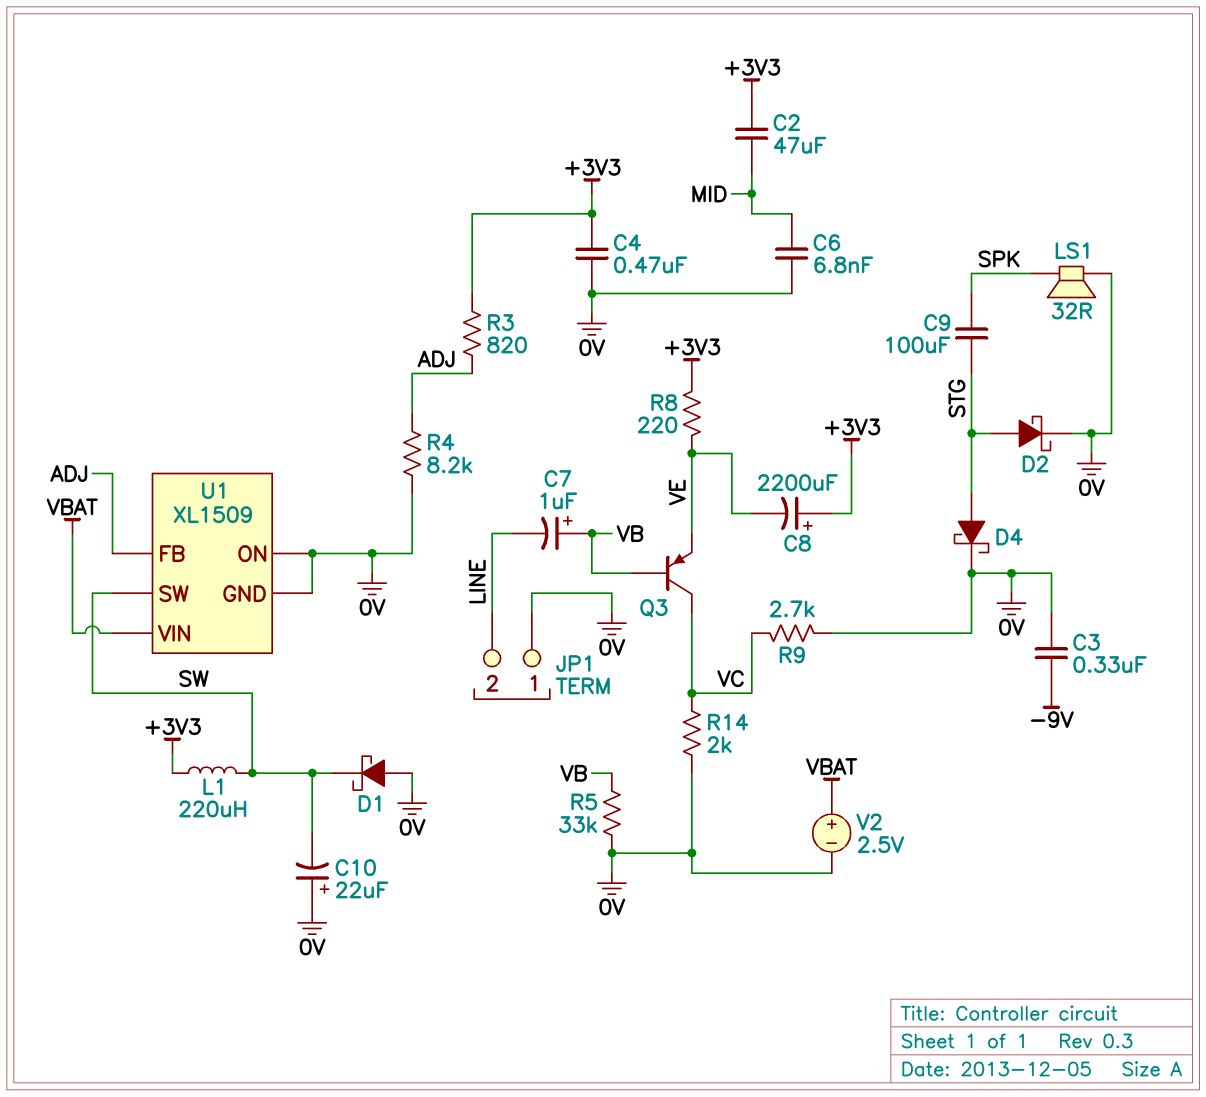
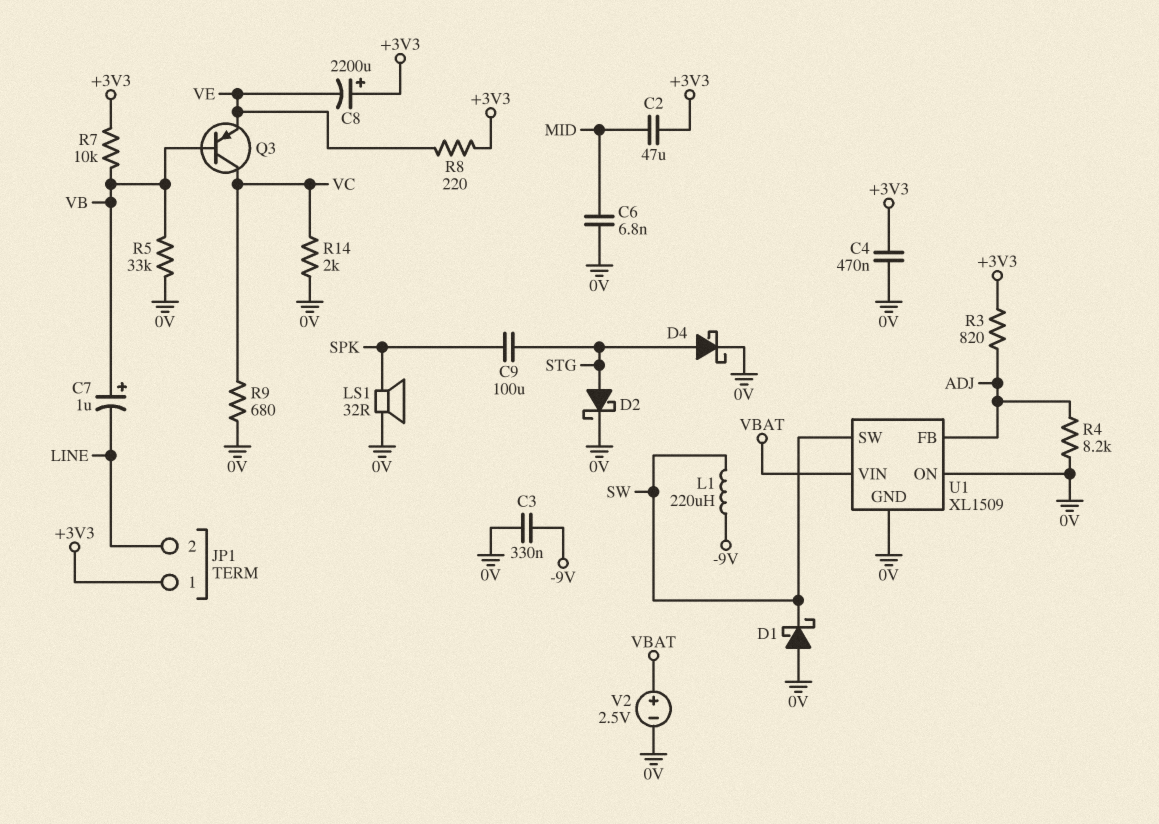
C10: 22uF (plus 0V, minus SW) -> none
JP1 pin 1: 0V -> +3V3
L1: 220uH (+3V3, SW) -> 220uH (-9V, SW)
R7: none -> 10k (+3V3, VB)
R9: 2.7k (0V, VC) -> 680 (0V, VC)

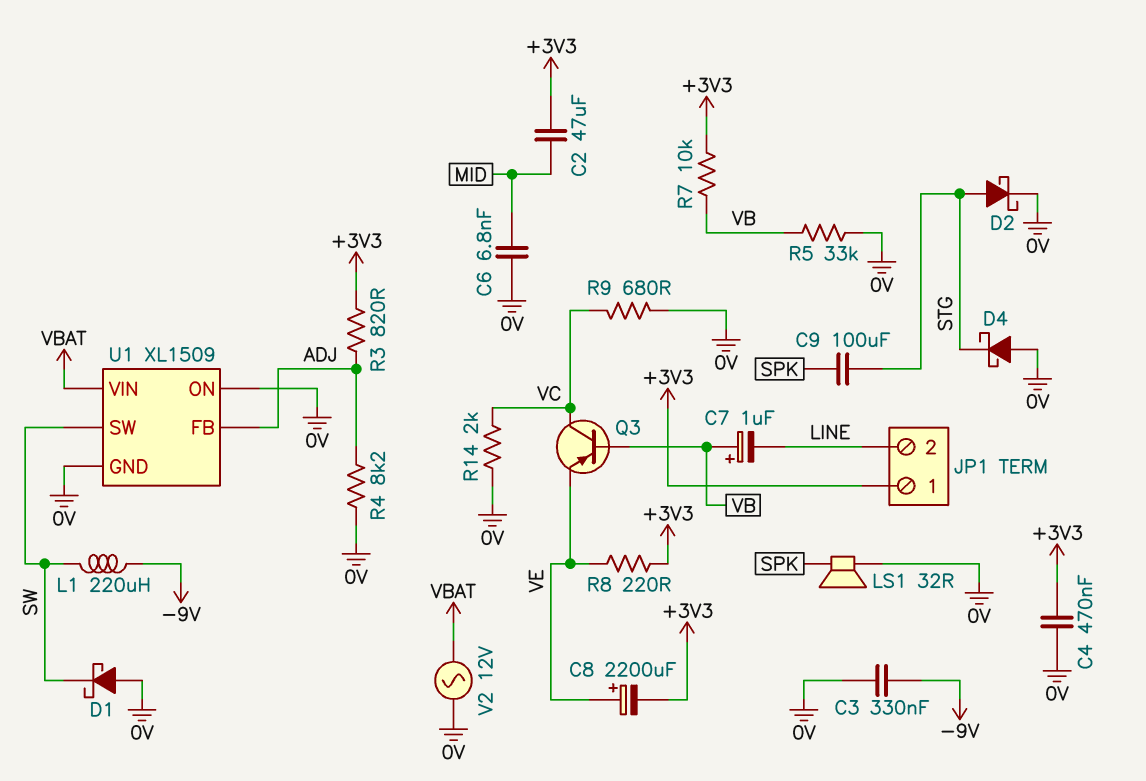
C8: 2200uF (plus +3V3, minus VE) -> 2200uF (plus VE, minus +3V3)
D4: schottky (A STG, K 0V) -> schottky (A 0V, K STG)
V2: 2.5V (plus VBAT, minus 0V) -> AC 12V (0V, VBAT)

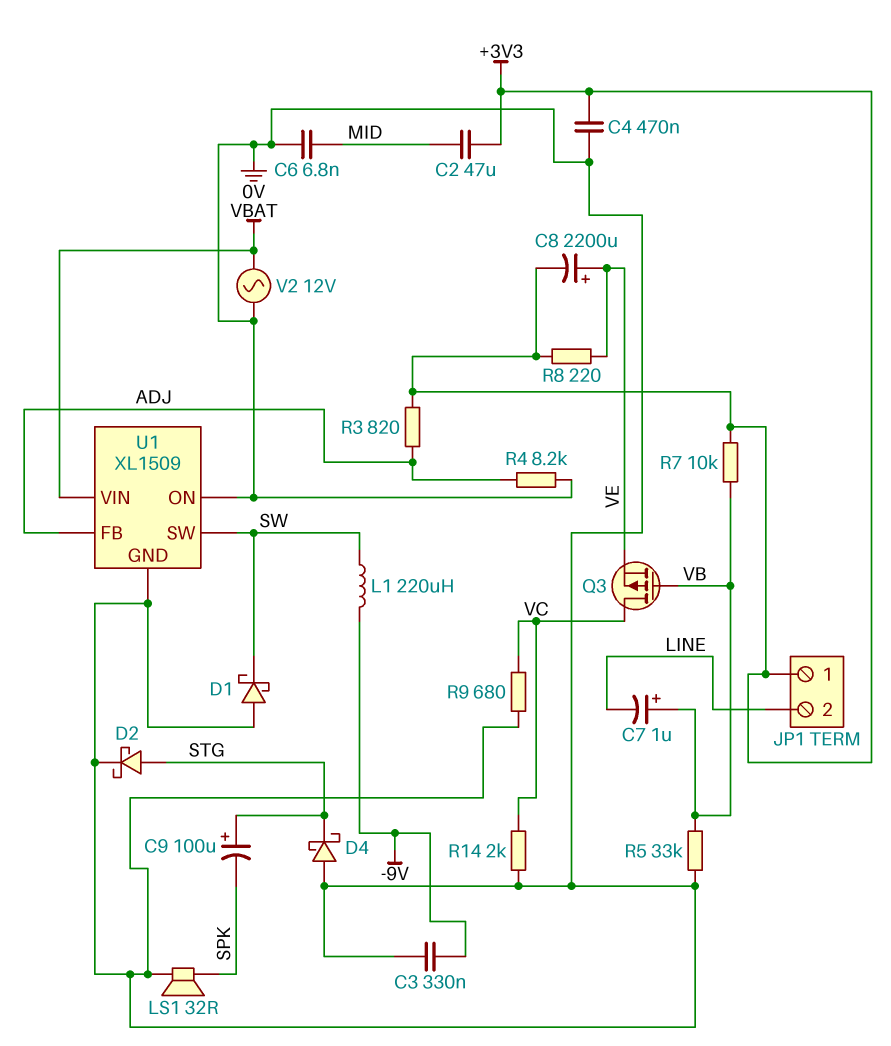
C9: 100uF (SPK, STG) -> 100uF (plus STG, minus SPK)
Q3: PNP (B VB, C VC, E VE) -> PMOS (G VB, D VC, S VE)

